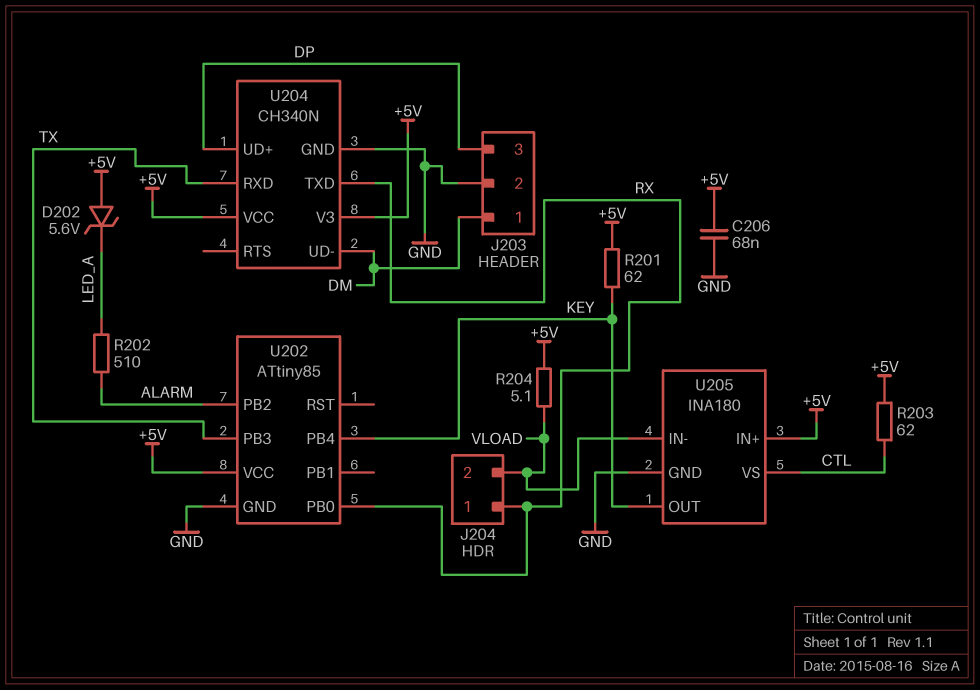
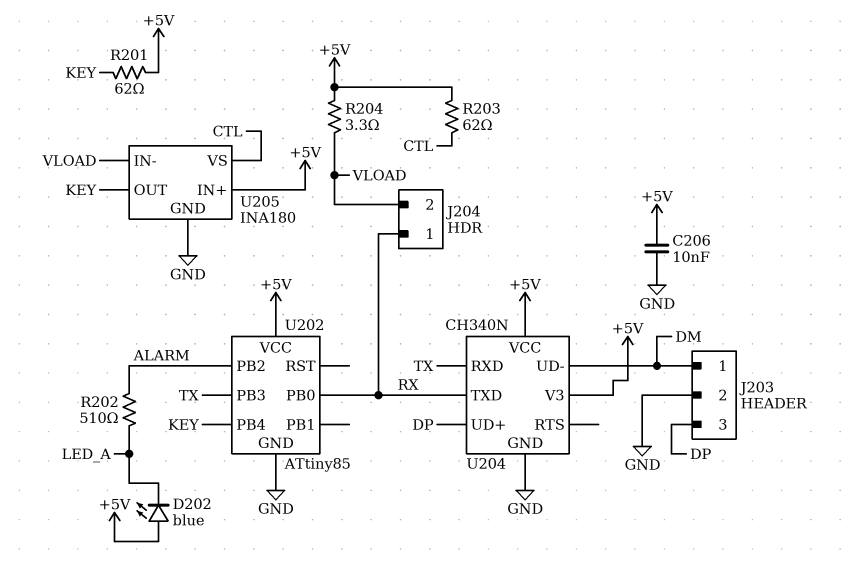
C206: 68nF (+5V, GND) -> 10nF (+5V, GND)
D202: zener 5.6V (A +5V, K LED_A) -> LED blue (A +5V, K LED_A)
R204: 5.1 (+5V, VLOAD) -> 3.3 (+5V, VLOAD)

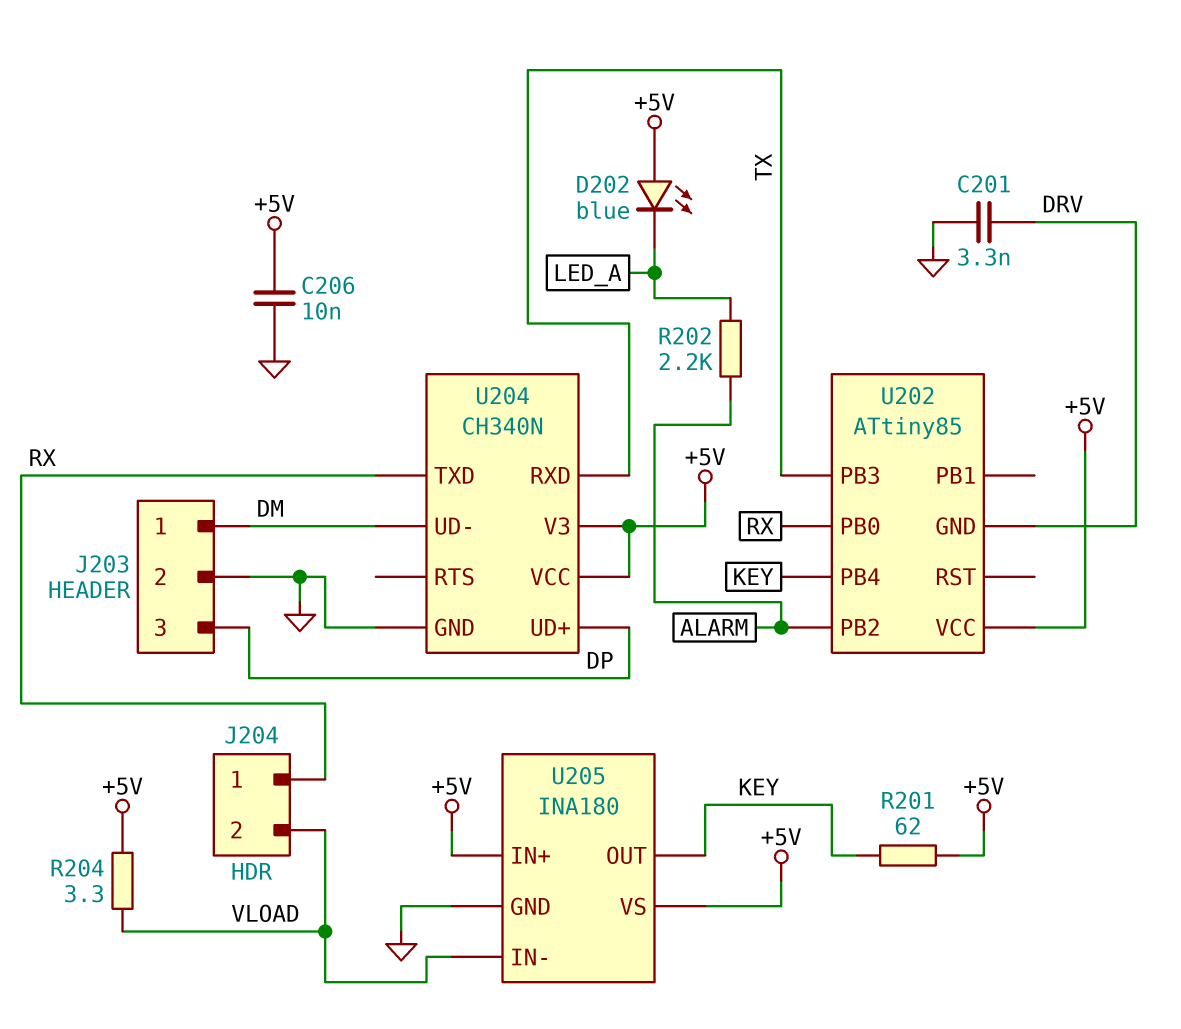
C201: none -> 3.3nF (DRV, GND)
R202: 510 (ALARM, LED_A) -> 2.2k (ALARM, LED_A)
R203: 62 (+5V, CTL) -> none
U202 pin GND: GND -> DRV
U205 pin VS: CTL -> +5V

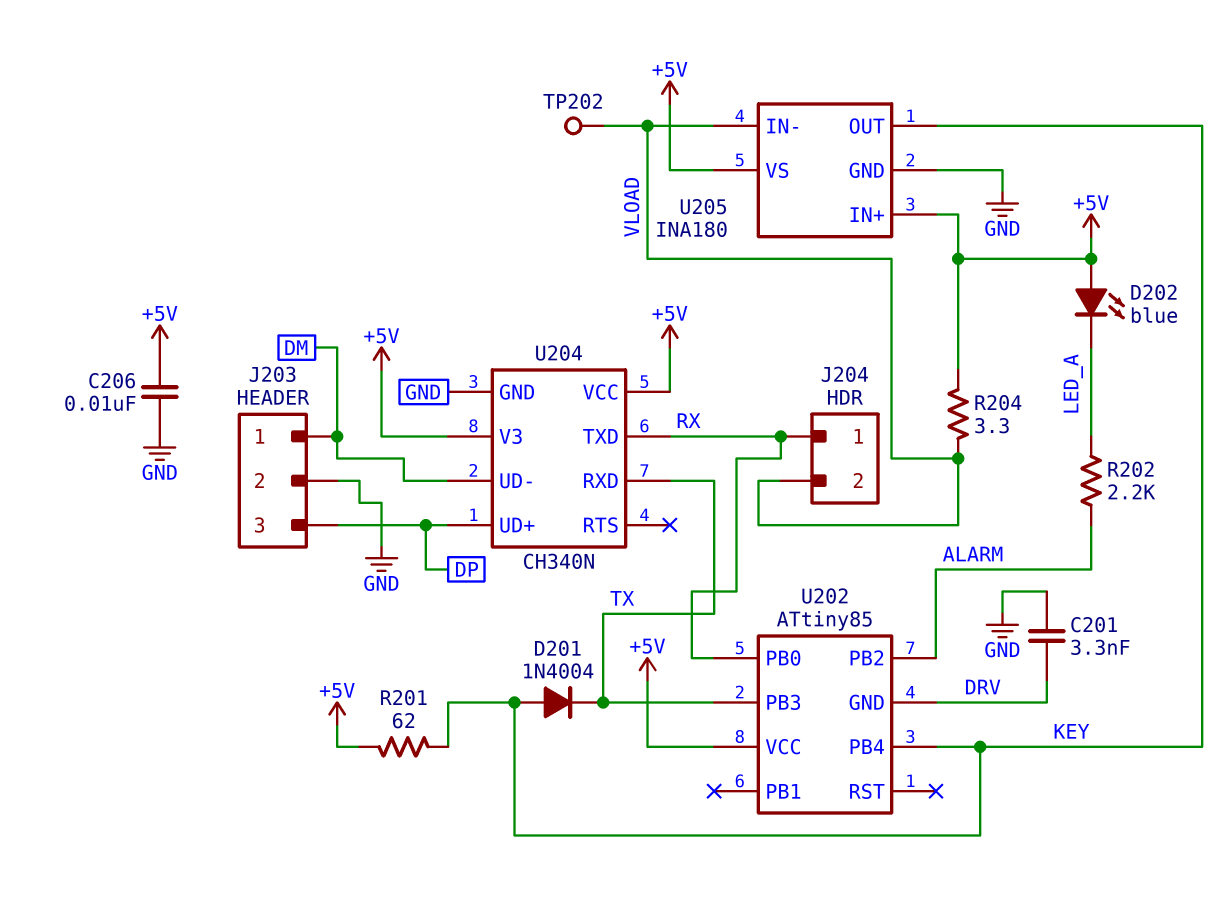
D201: none -> diode 1N4004 (A KEY, K TX)
TP202: none -> test point (VLOAD)

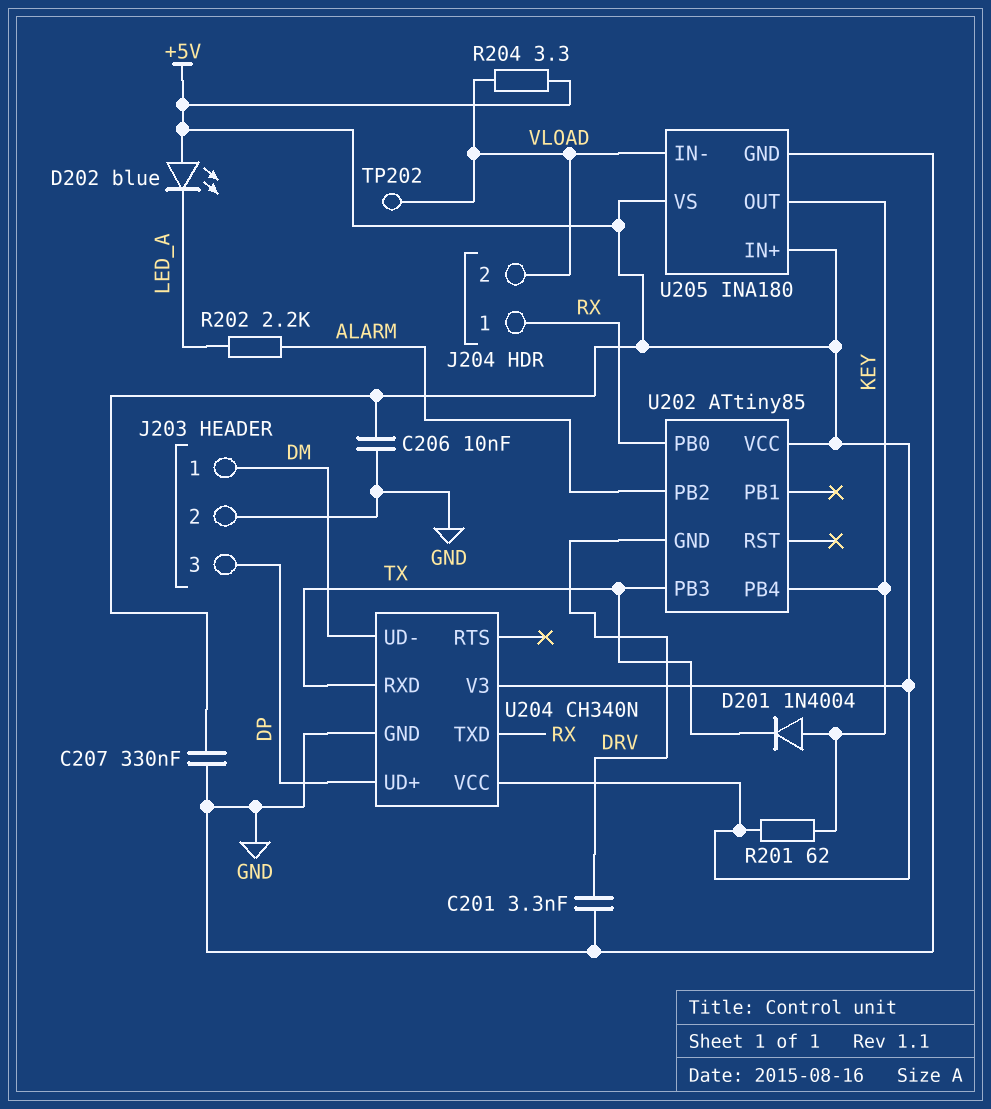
C207: none -> 330nF (+5V, GND)

